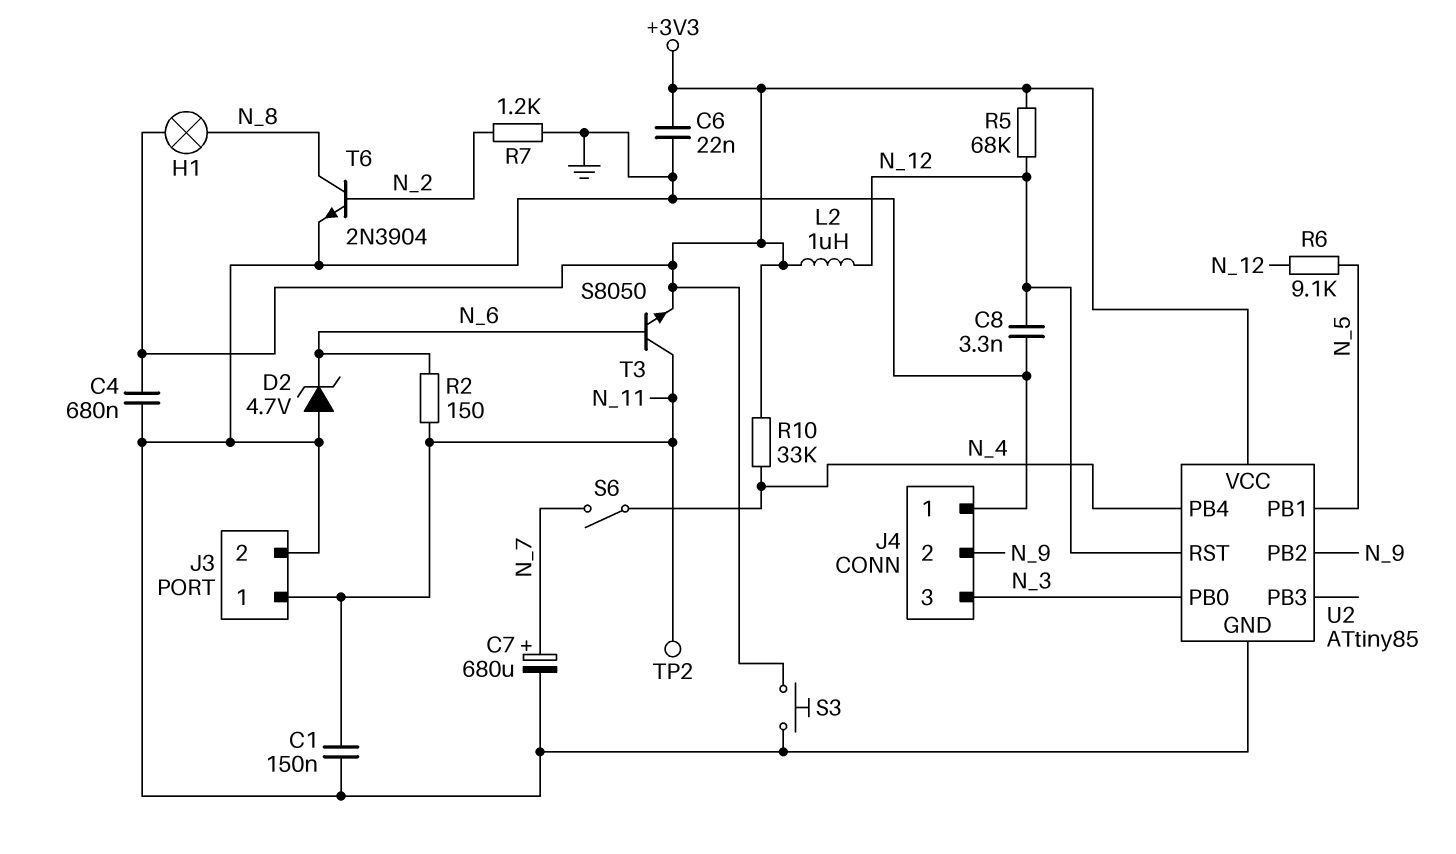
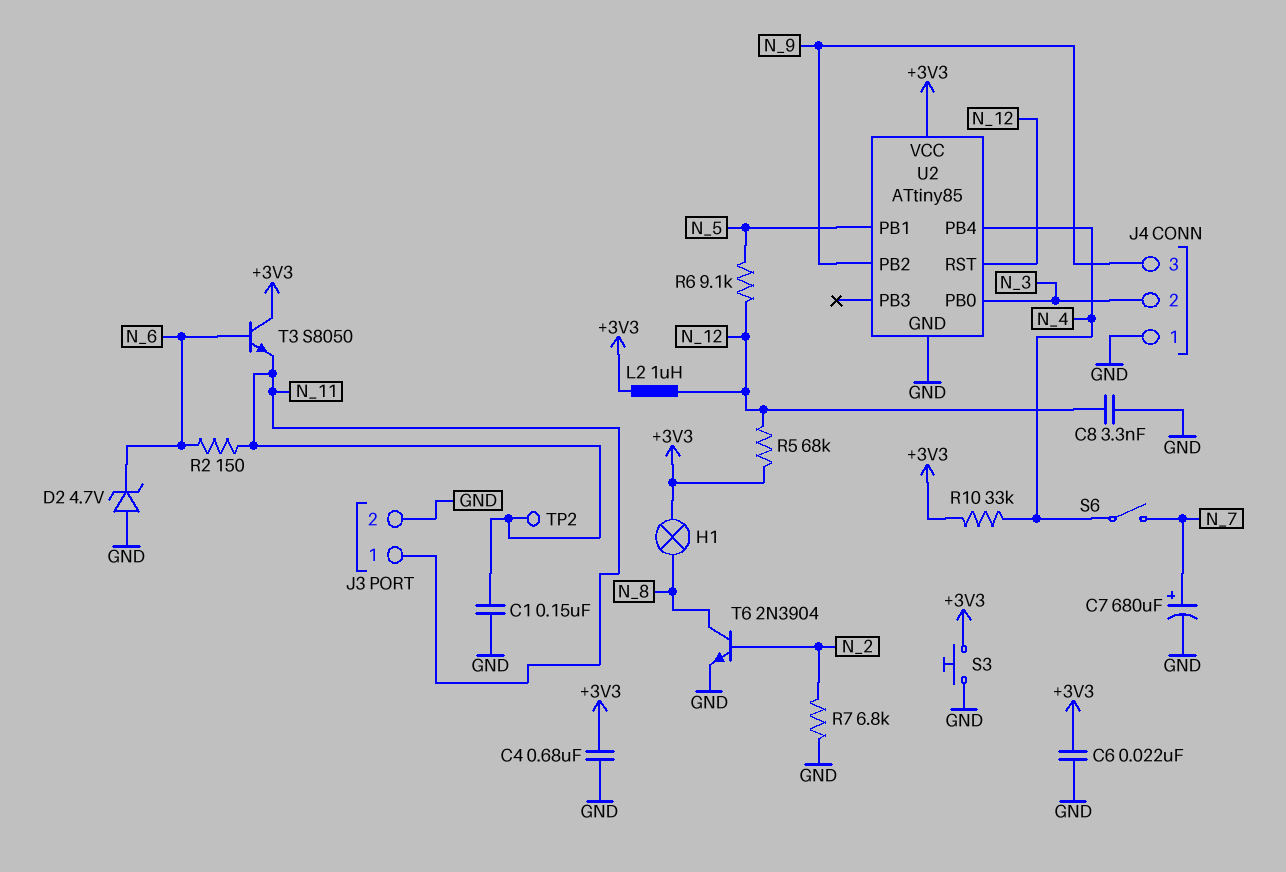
J4 pin 2: N_9 -> N_3
J4 pin 3: N_3 -> N_9
R7: 1.2k (GND, N_2) -> 6.8k (GND, N_2)
T3: NPN S8050 (B N_6, C N_11, E +3V3) -> NPN S8050 (B N_6, C +3V3, E N_11)

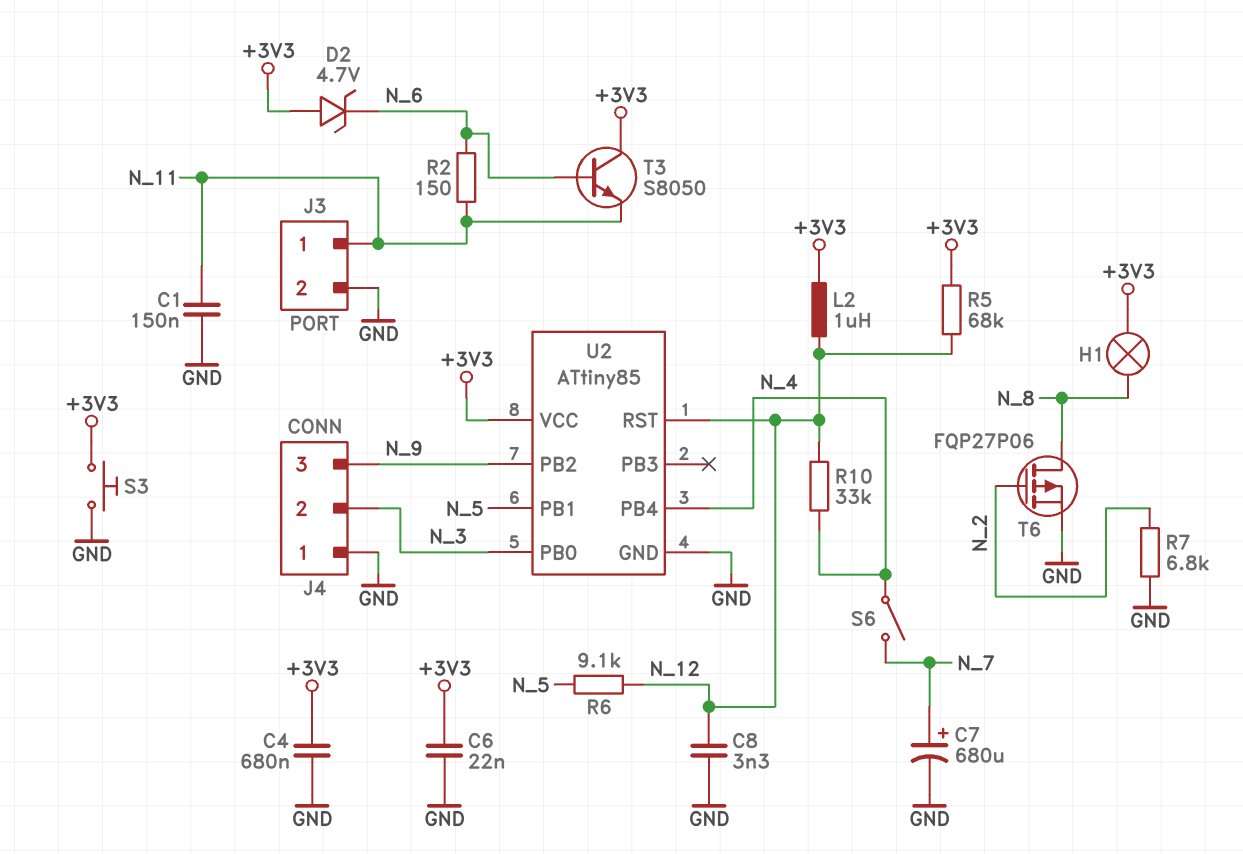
D2: zener 4.7V (A GND, K N_6) -> zener 4.7V (A +3V3, K N_6)
R10: 33k (+3V3, N_4) -> 33k (N_4, N_12)
T6: NPN 2N3904 (B N_2, C N_8, E GND) -> PMOS FQP27P06 (G N_2, D N_8, S GND)
TP2: test point (N_11) -> none

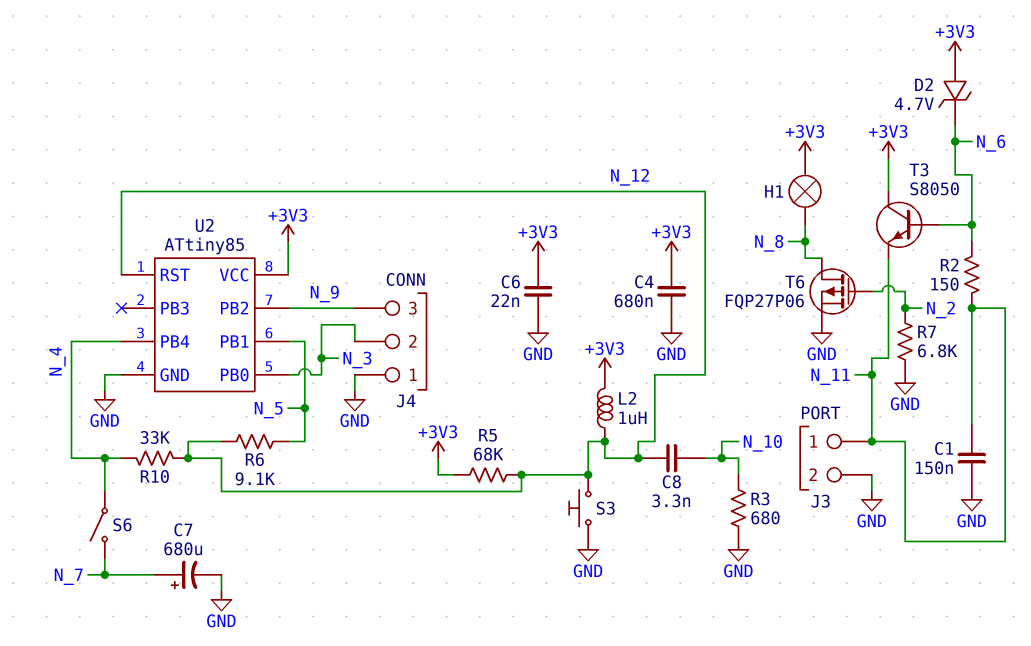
C8: 3.3nF (GND, N_12) -> 3.3nF (N_10, N_12)
R3: none -> 680 (GND, N_10)
S3: button (+3V3, GND) -> button (GND, N_12)

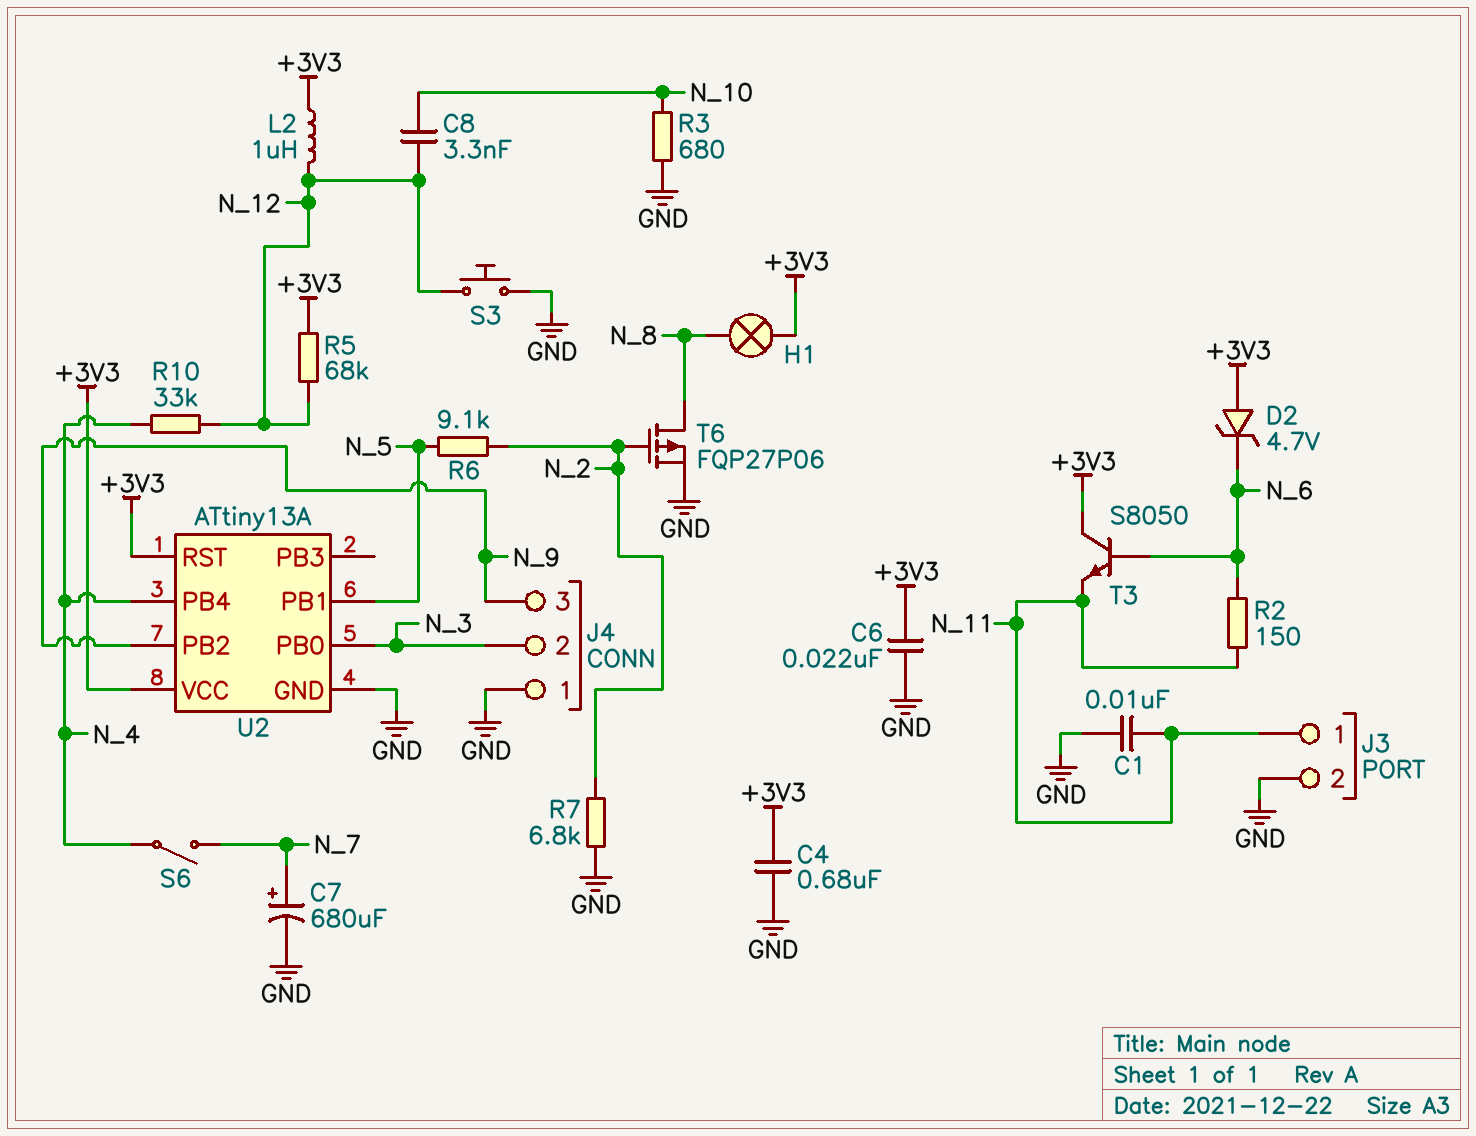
C1: 150nF (GND, N_11) -> 10nF (GND, N_11)
R6: 9.1k (N_5, N_12) -> 9.1k (N_2, N_5)
U2: ATtiny85 -> ATtiny13A
U2 pin RST: N_12 -> +3V3

